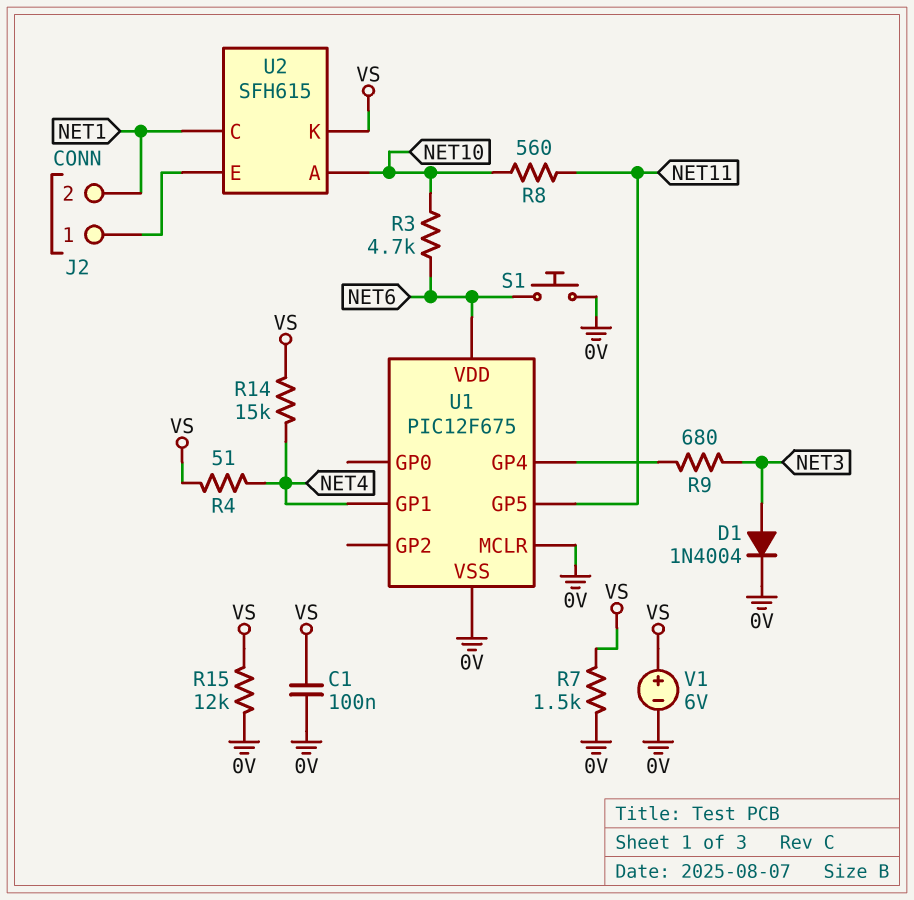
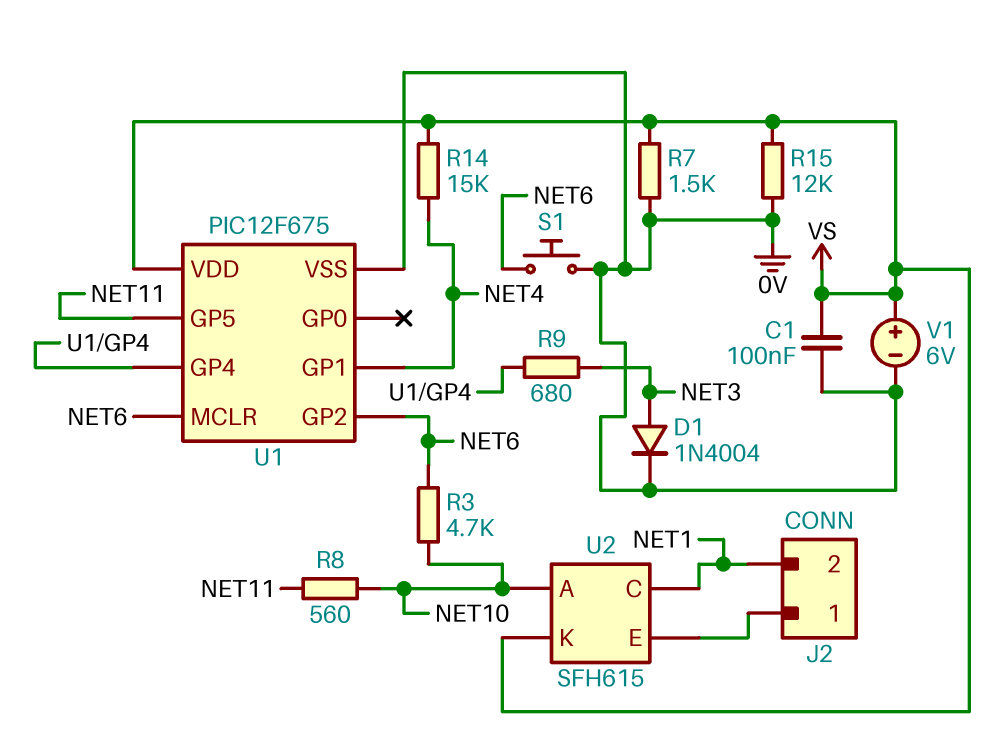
R4: 51 (NET4, VS) -> none
U1 pin GP2: none -> NET6
U1 pin MCLR: 0V -> NET6
U1 pin VDD: NET6 -> VS

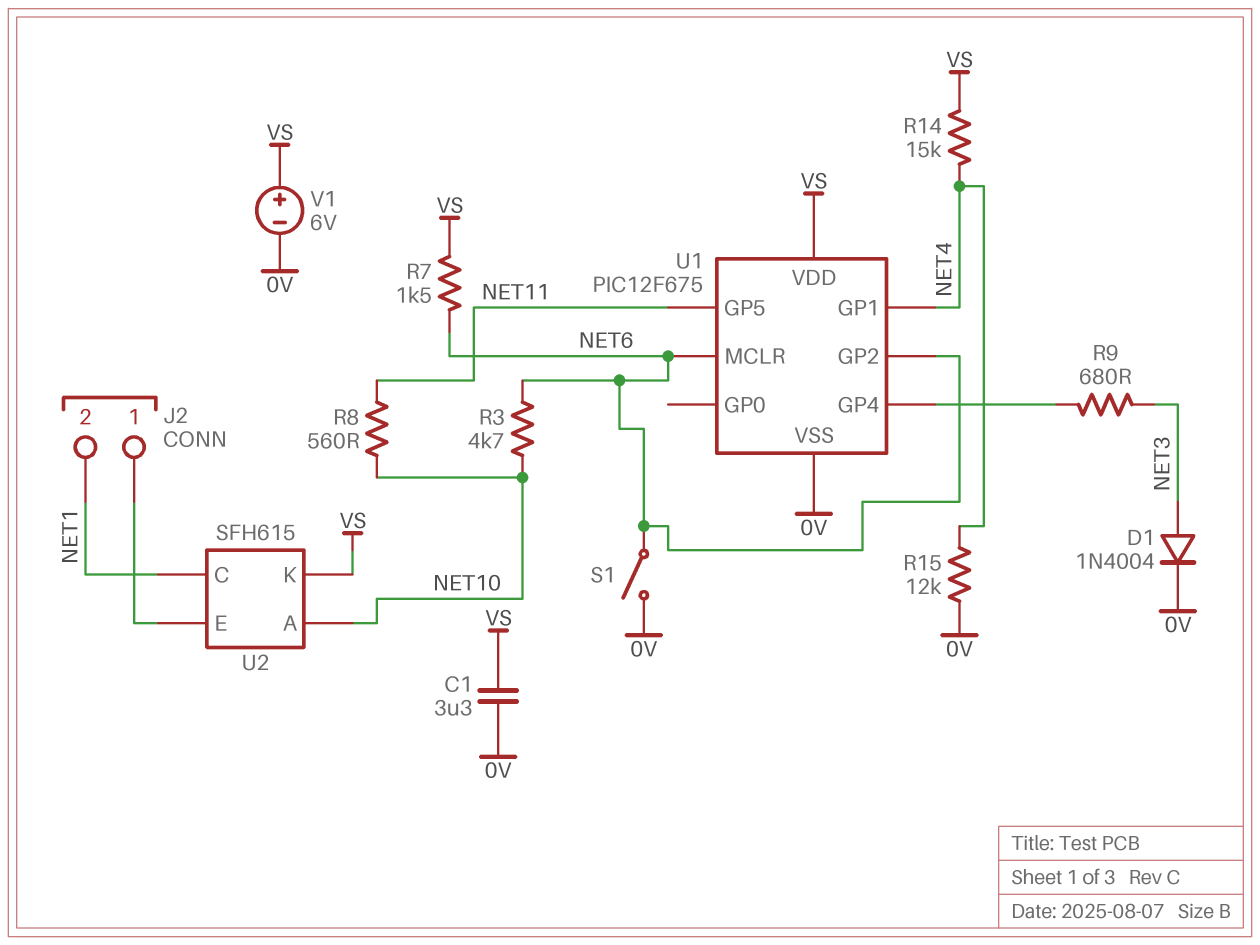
C1: 100nF (0V, VS) -> 3.3uF (0V, VS)
R7: 1.5k (0V, VS) -> 1.5k (NET6, VS)
R15: 12k (0V, VS) -> 12k (0V, NET4)
S1: button (0V, NET6) -> switch (0V, NET6)

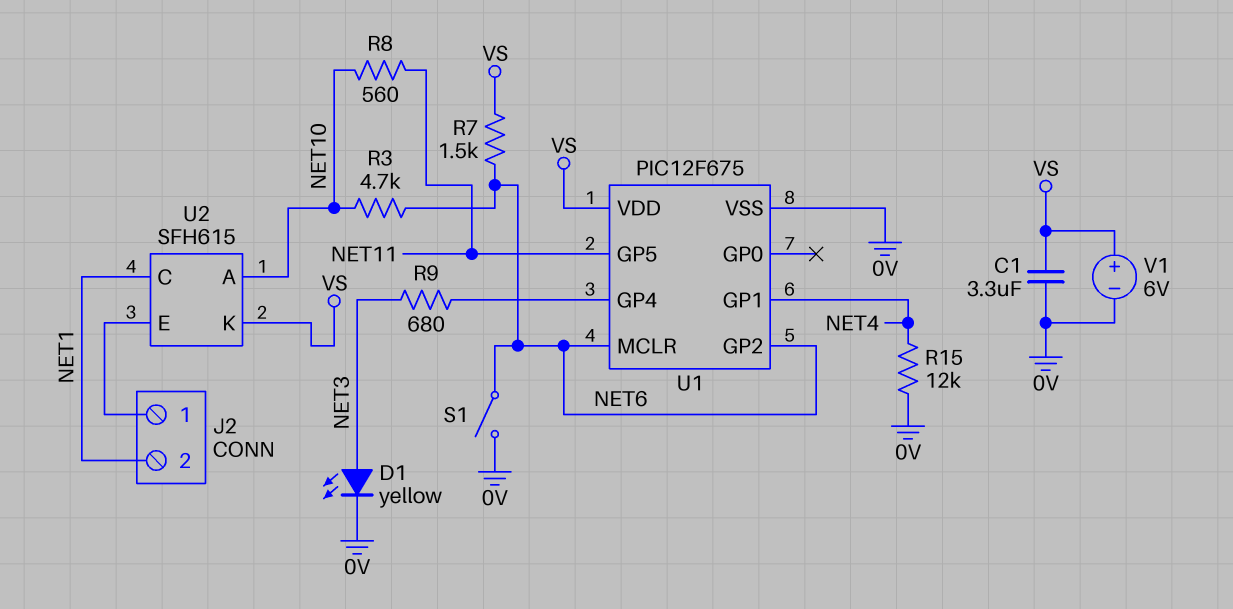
D1: diode 1N4004 (A NET3, K 0V) -> LED yellow (A NET3, K 0V)
R14: 15k (NET4, VS) -> none

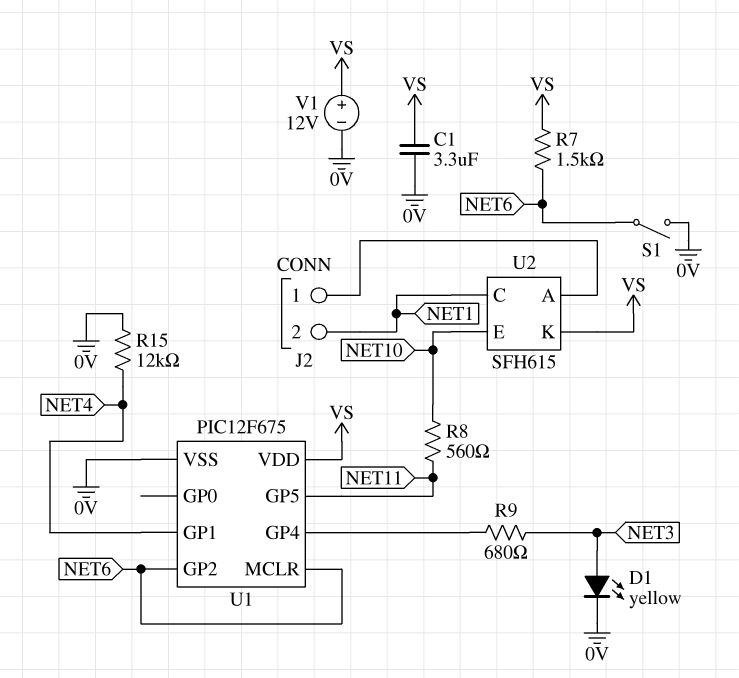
R3: 4.7k (NET6, NET10) -> none
U2 pin A: NET10 -> J2/1
U2 pin E: J2/1 -> NET10
V1: 6V (plus VS, minus 0V) -> 12V (plus VS, minus 0V)

